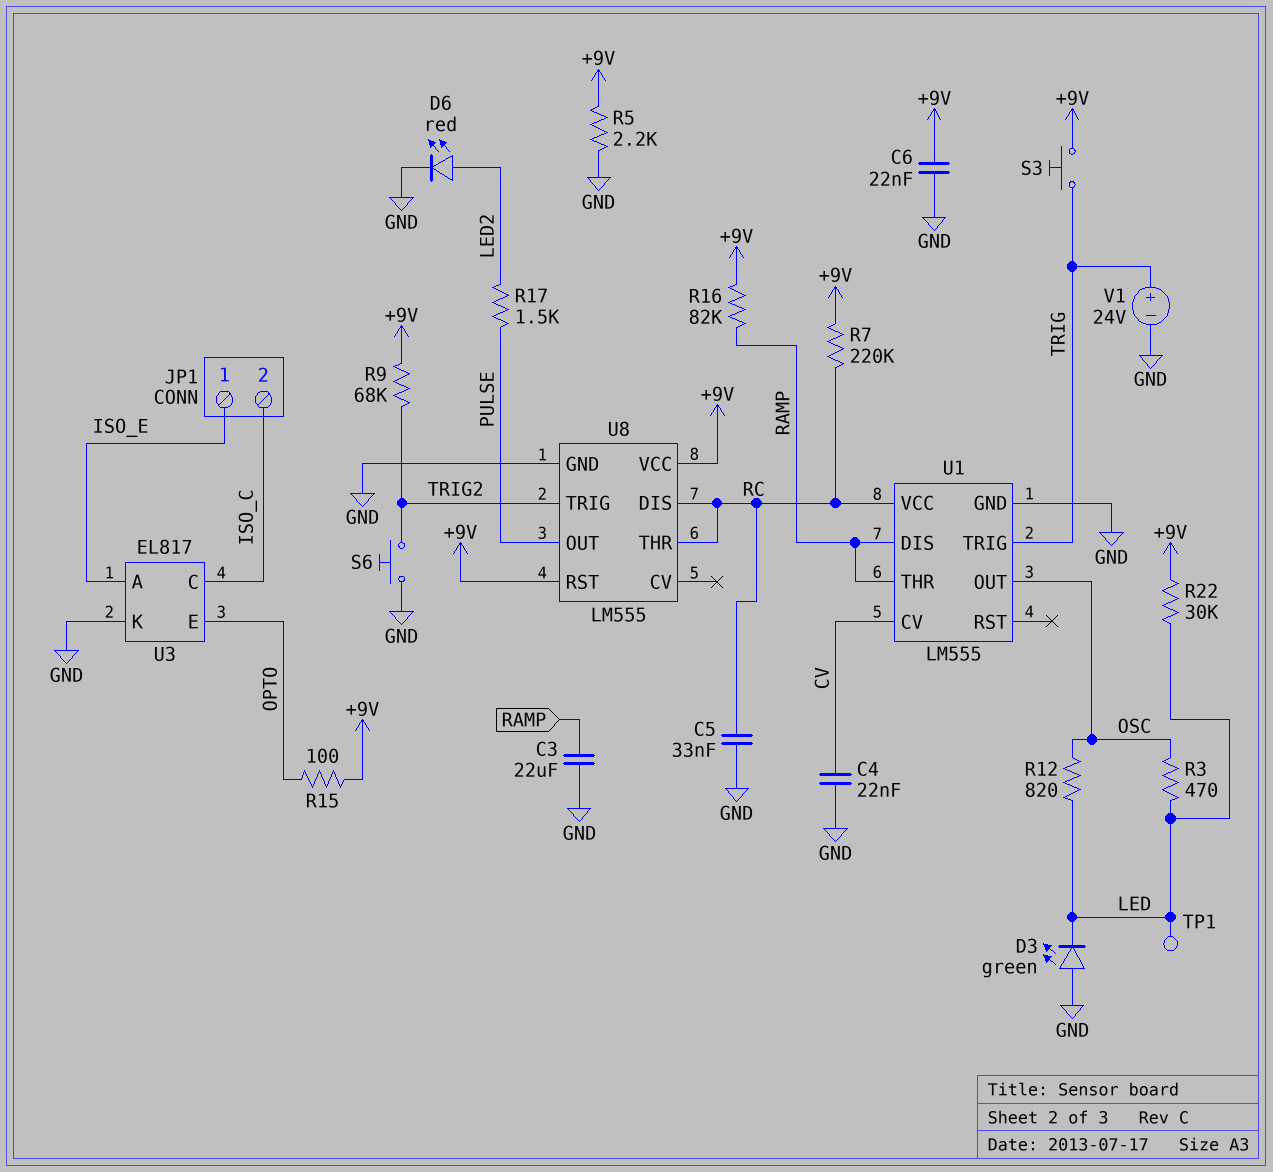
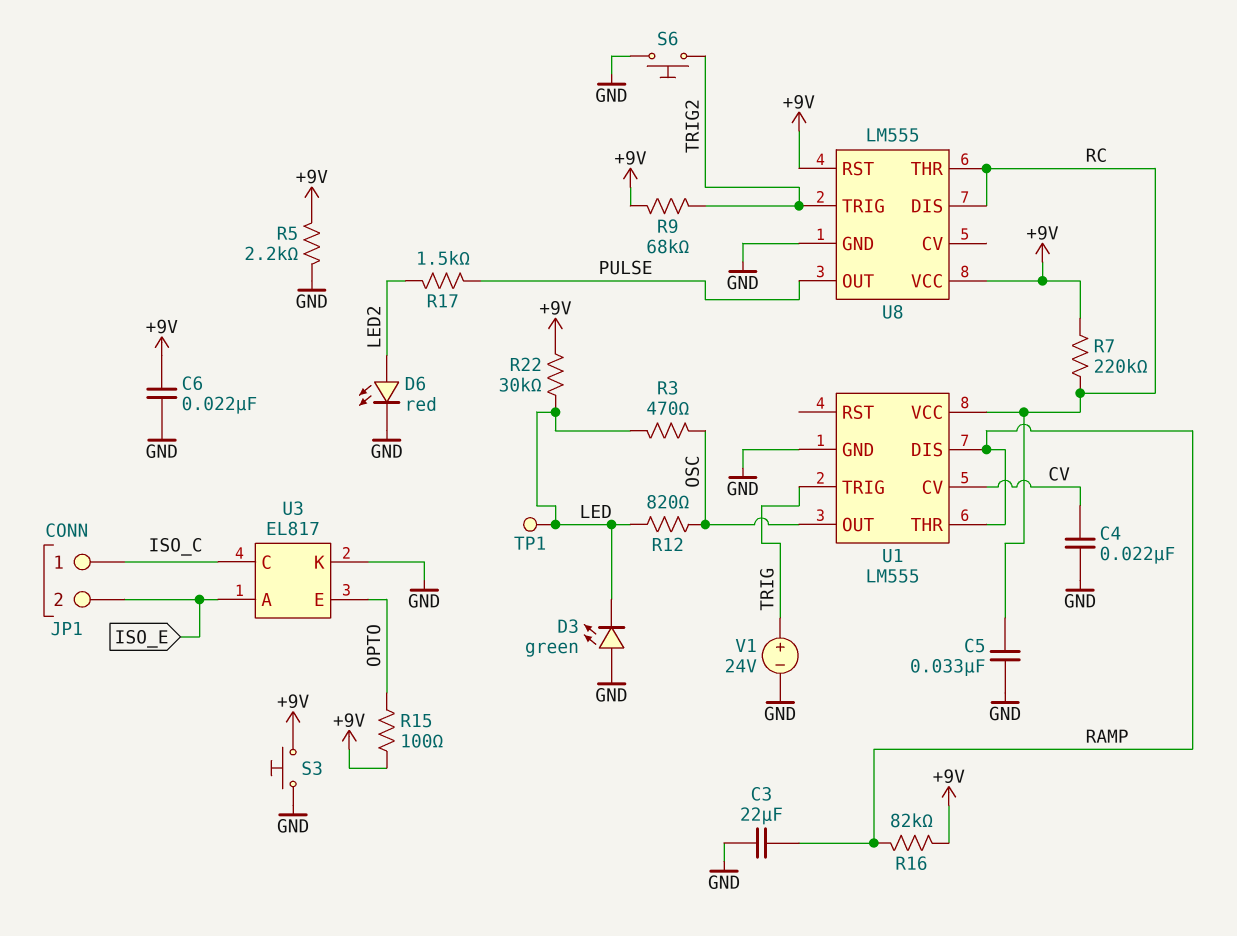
JP1 pin 1: ISO_E -> ISO_C
JP1 pin 2: ISO_C -> ISO_E
S3: button (+9V, TRIG) -> button (+9V, GND)

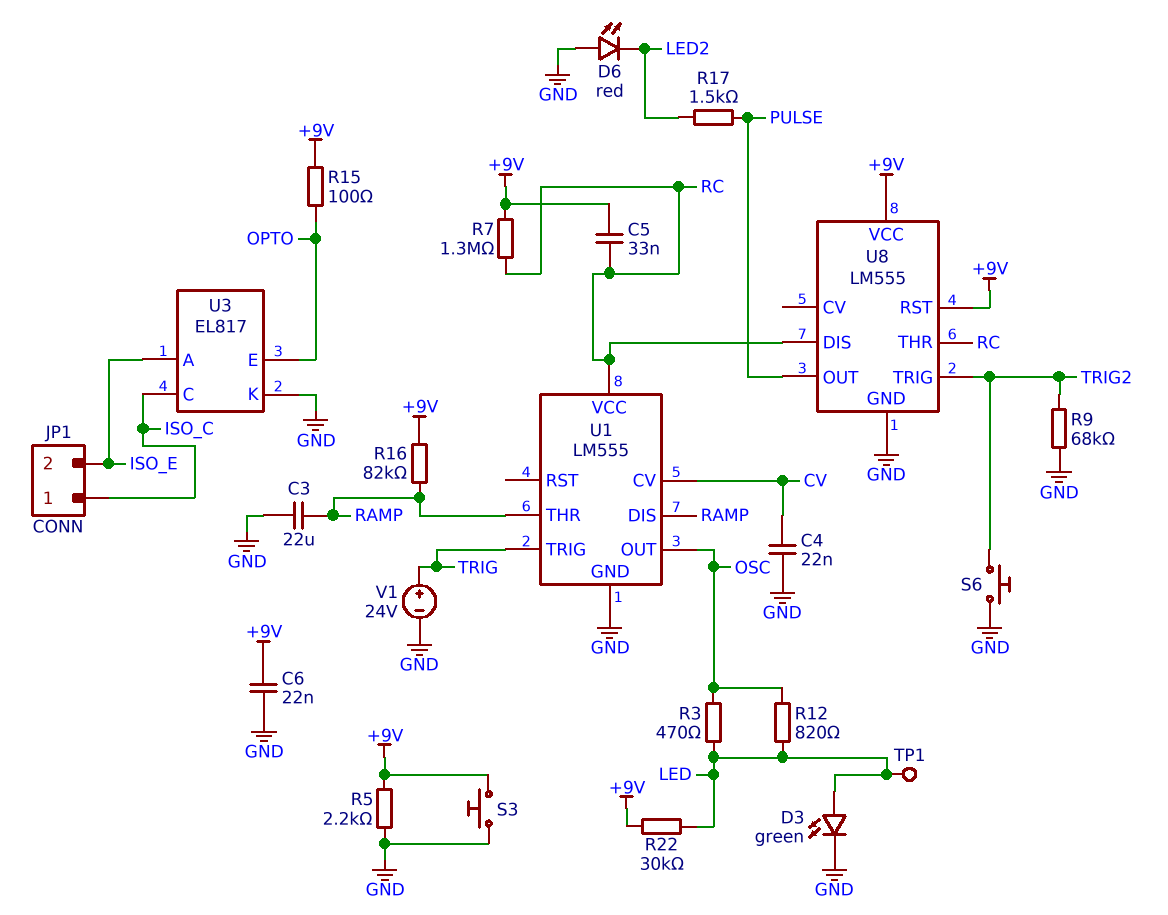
C5: 33nF (GND, RC) -> 33nF (+9V, RC)
D3: LED green (A GND, K LED) -> LED green (A LED, K GND)
D6: LED red (A LED2, K GND) -> LED red (A GND, K LED2)
R7: 220k (+9V, RC) -> 1.3M (+9V, RC)
R9: 68k (+9V, TRIG2) -> 68k (GND, TRIG2)

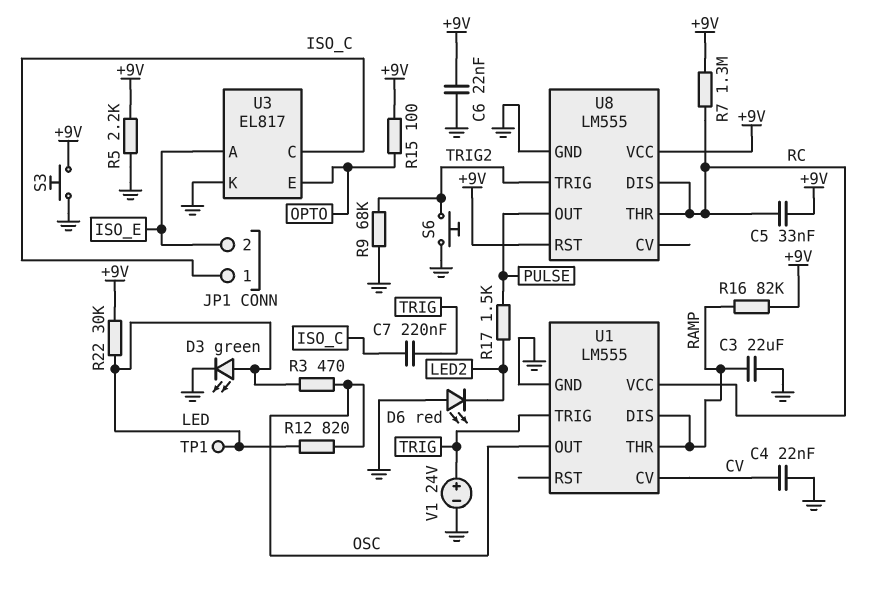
C7: none -> 220nF (ISO_C, TRIG)

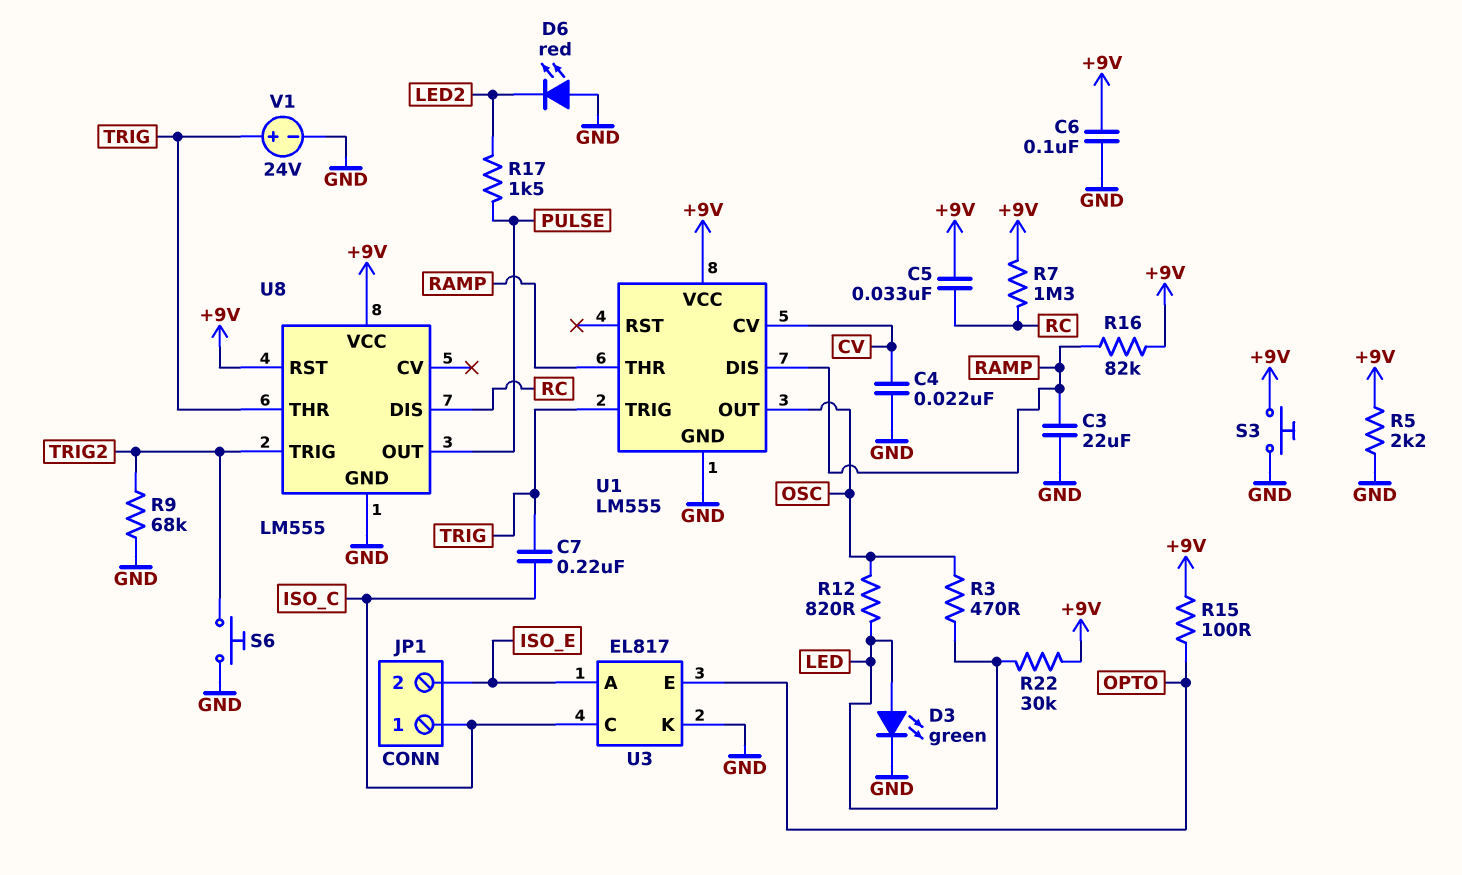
C6: 22nF (+9V, GND) -> 100nF (+9V, GND)
TP1: test point (LED) -> none
U1 pin VCC: RC -> +9V
U8 pin THR: RC -> TRIG

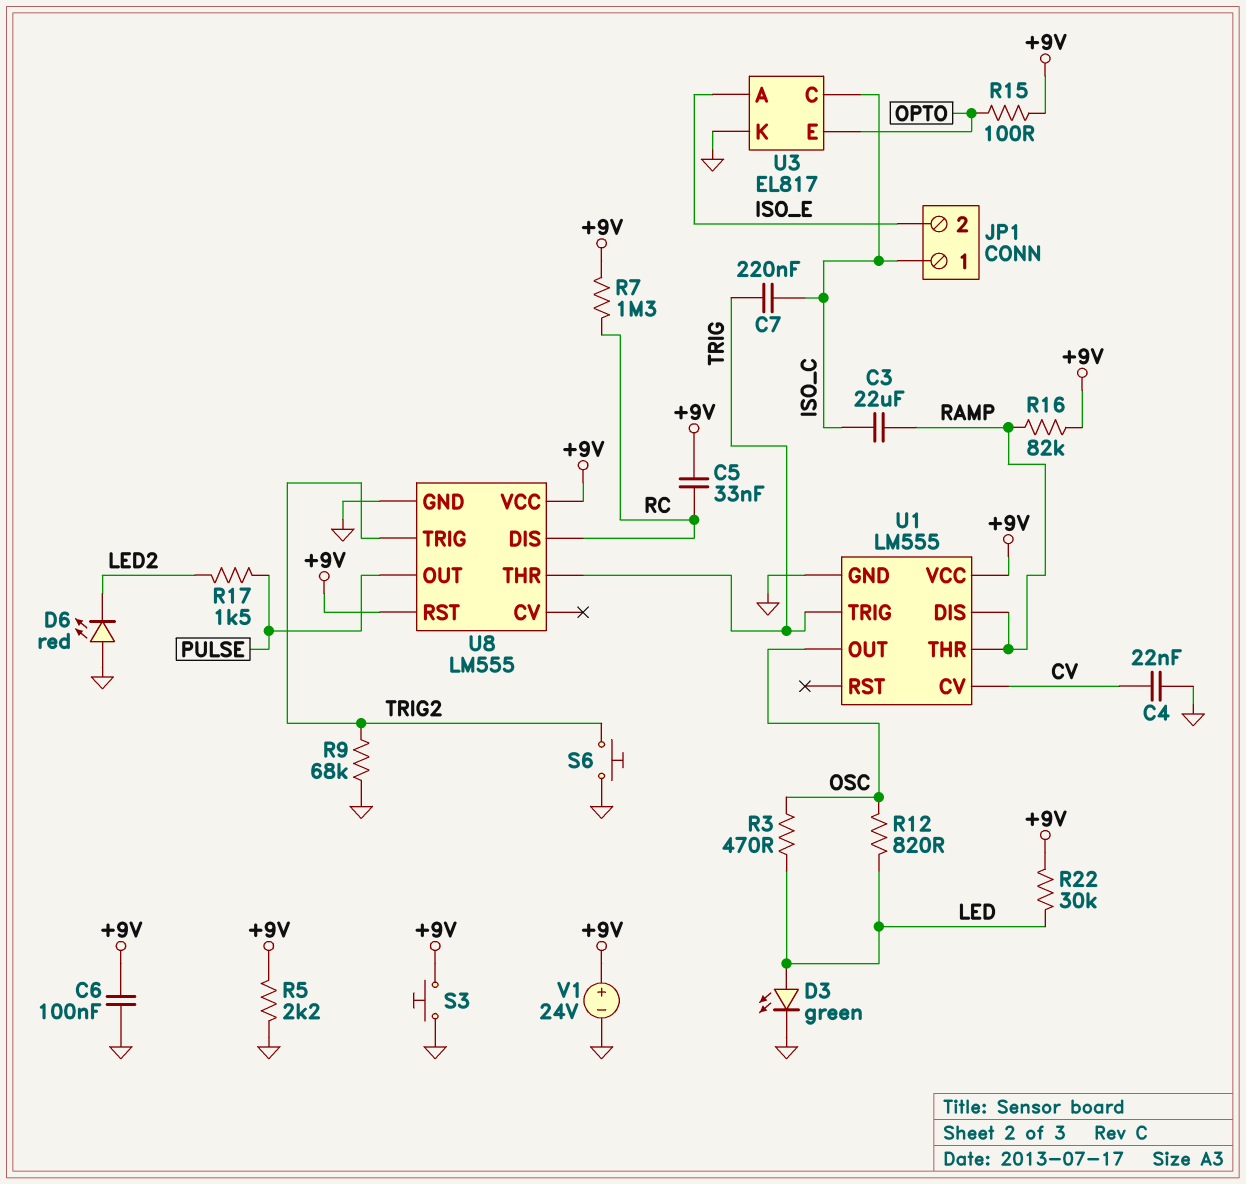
C3: 22uF (GND, RAMP) -> 22uF (ISO_C, RAMP)
V1: 24V (plus TRIG, minus GND) -> 24V (plus +9V, minus GND)

